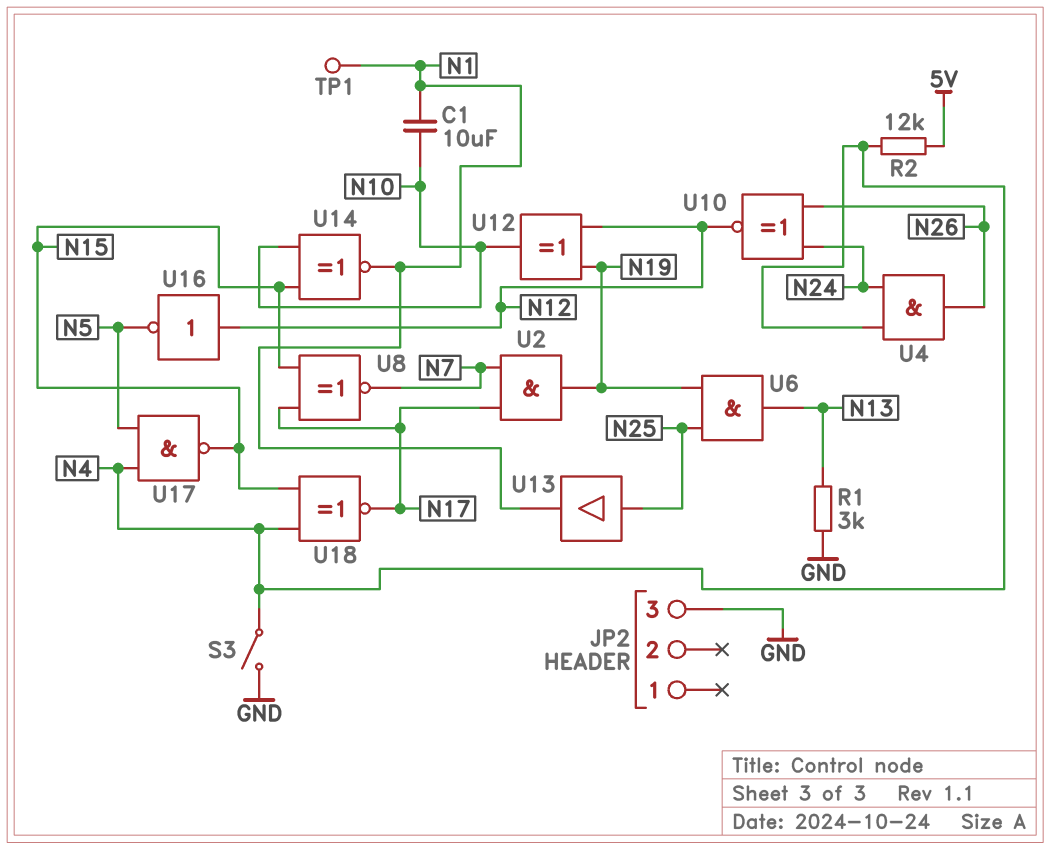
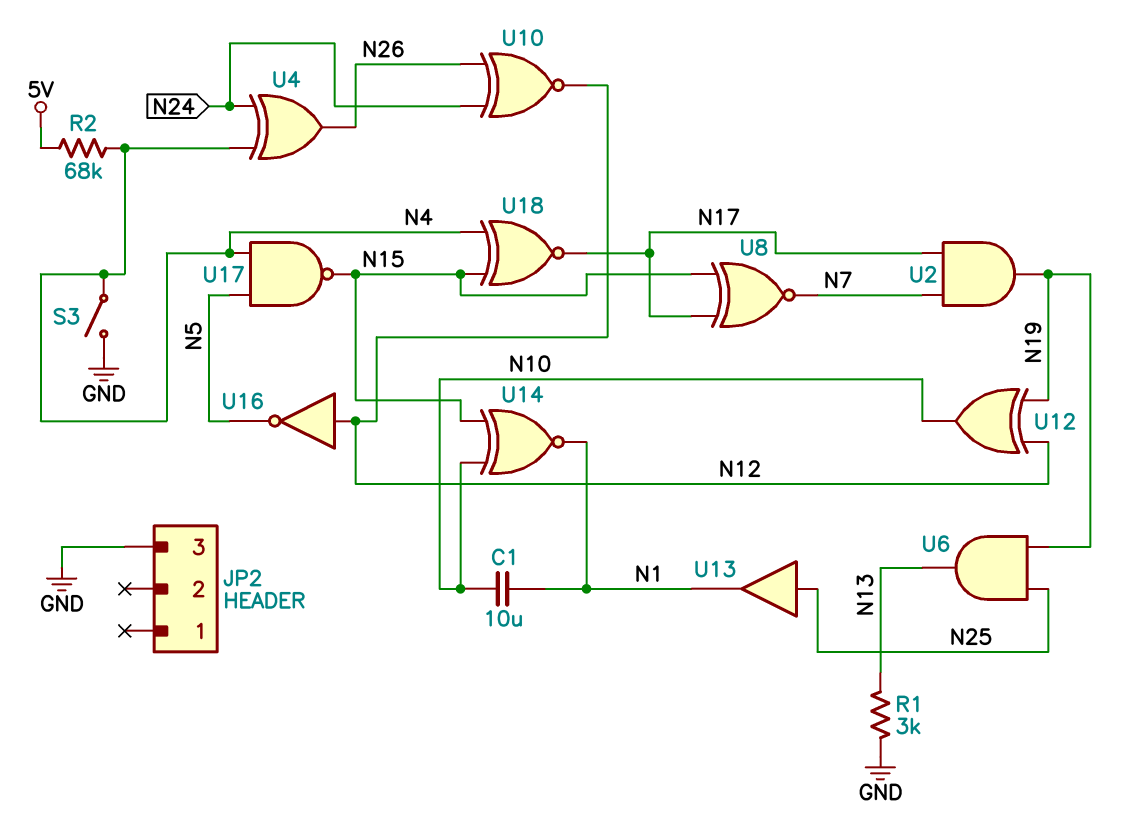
R2: 12k (5V, N4) -> 68k (5V, N4)
TP1: test point (N1) -> none
U4: AND (in N4, in N24, out N26) -> XOR (in N4, in N24, out N26)

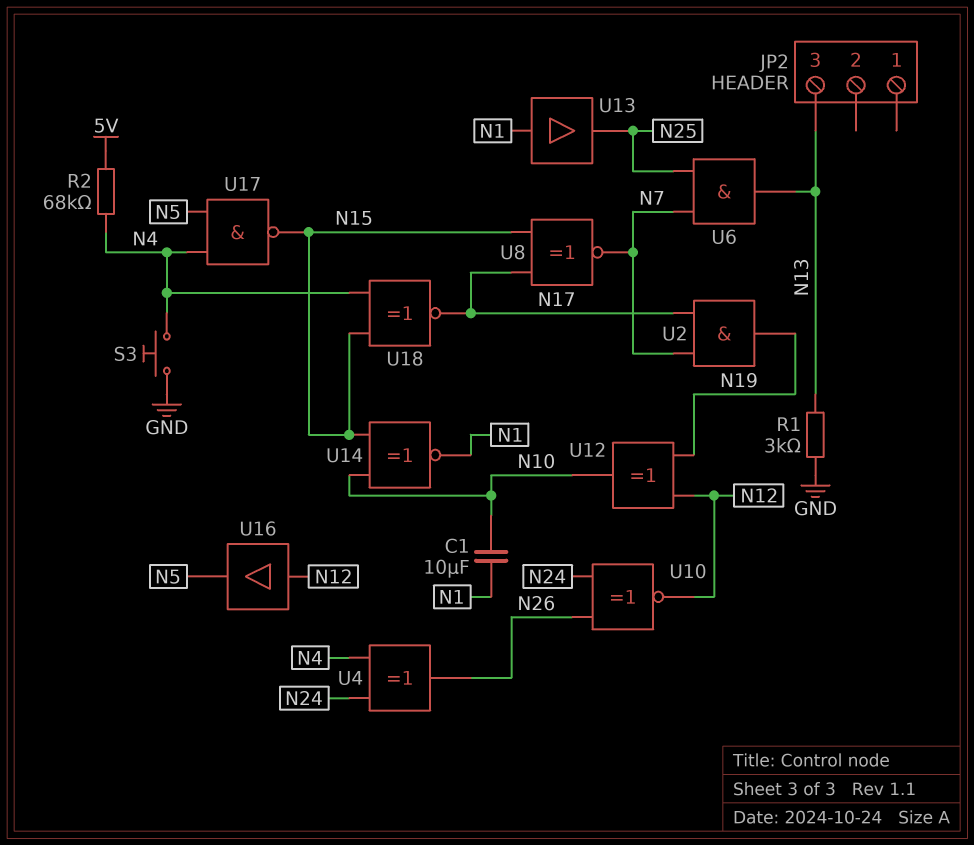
JP2 pin 3: GND -> N13
S3: switch (GND, N4) -> button (GND, N4)
U6: AND (in N19, in N25, out N13) -> AND (in N7, in N25, out N13)
U13: buffer (in N25, out N1) -> buffer (in N1, out N25)
U16: NOT (in N12, out N5) -> buffer (in N12, out N5)

